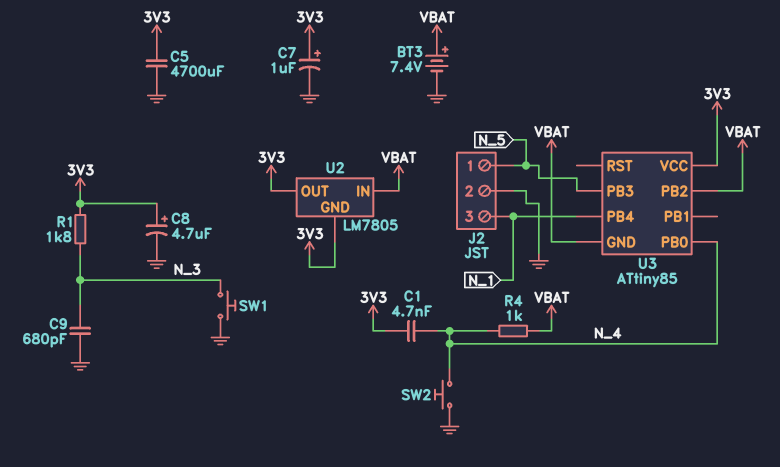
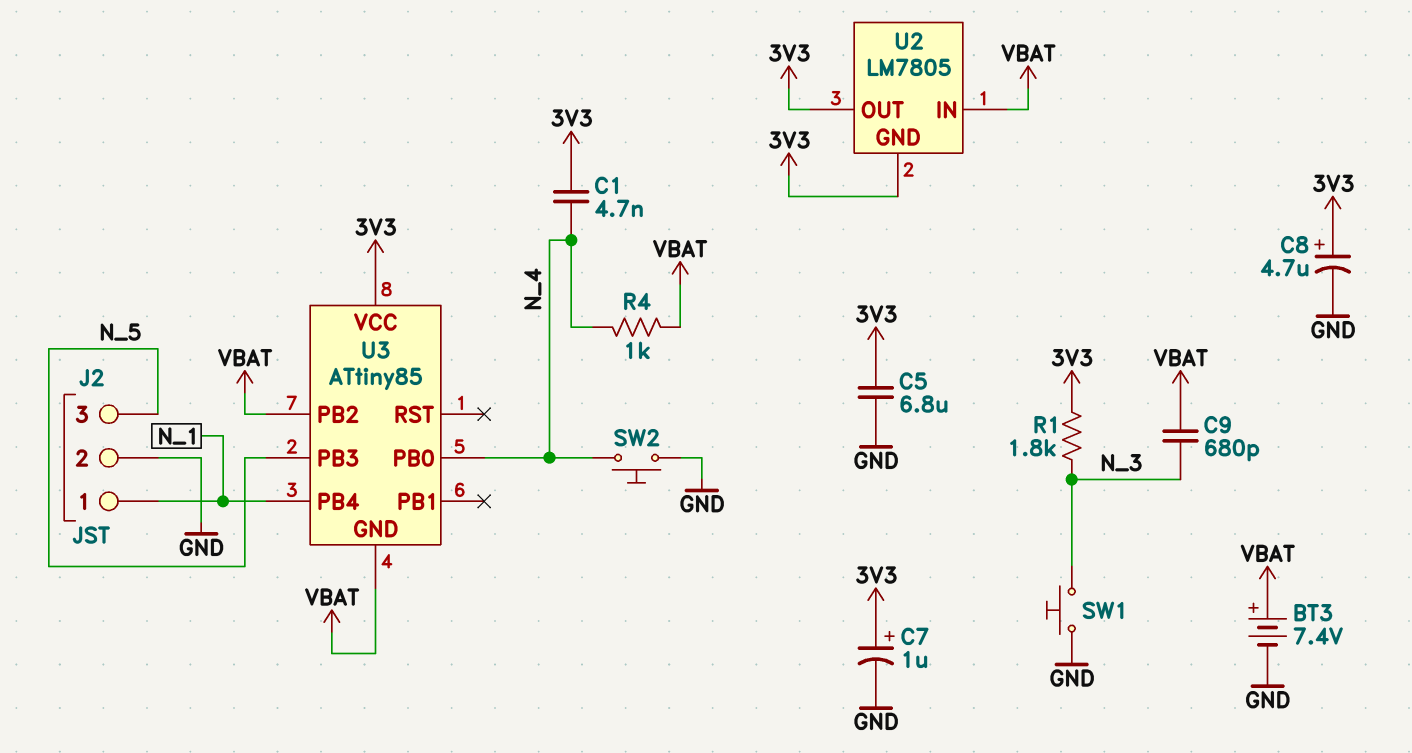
C5: 4700uF (3V3, GND) -> 6.8uF (3V3, GND)
C9: 680pF (GND, N_3) -> 680pF (N_3, VBAT)
J2 pin 1: N_5 -> N_1
J2 pin 3: N_1 -> N_5

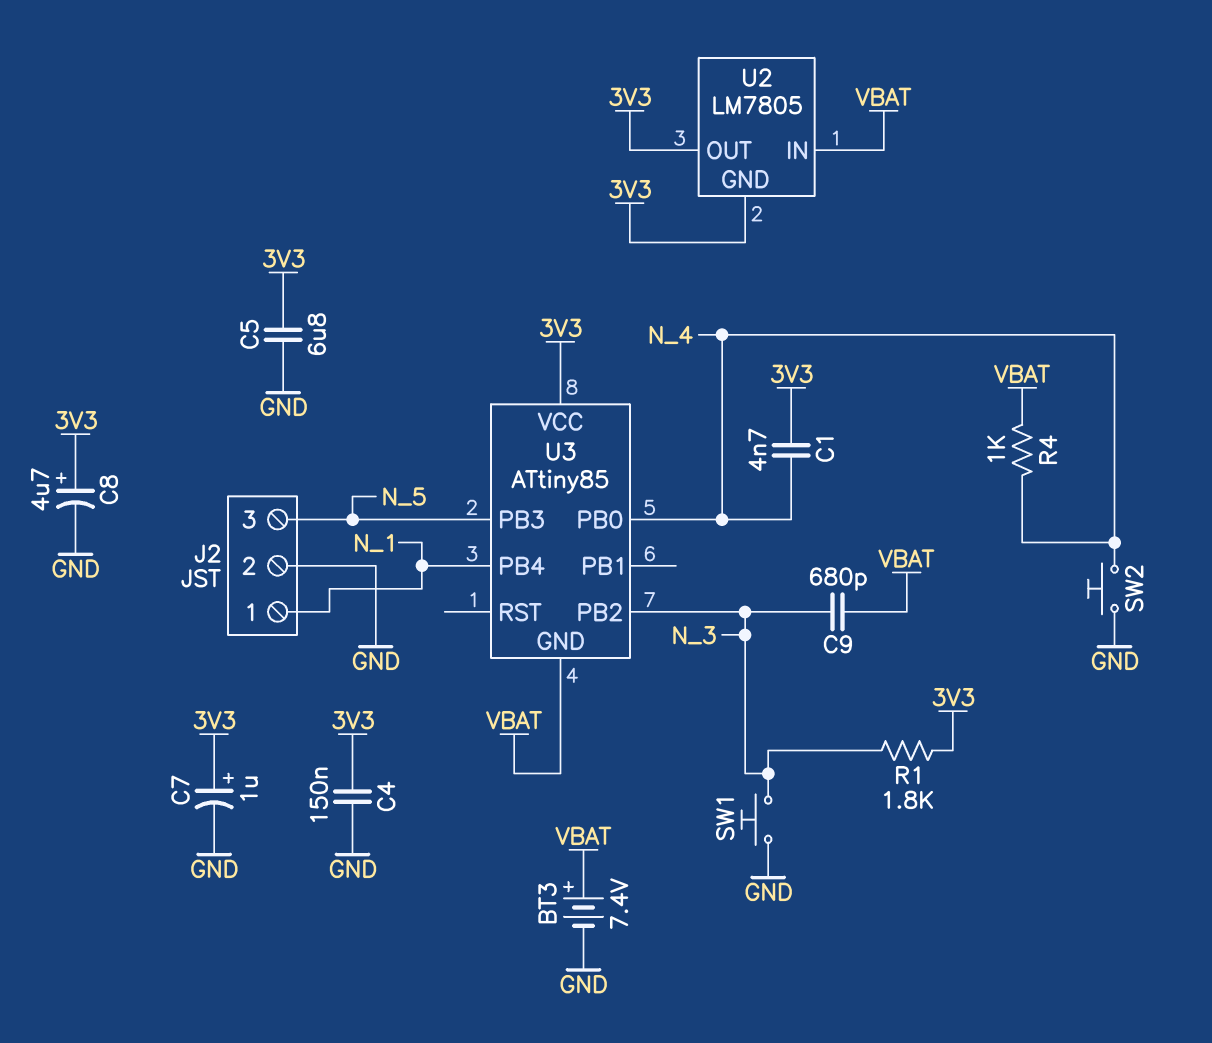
C4: none -> 150nF (3V3, GND)
U3 pin PB2: VBAT -> N_3

